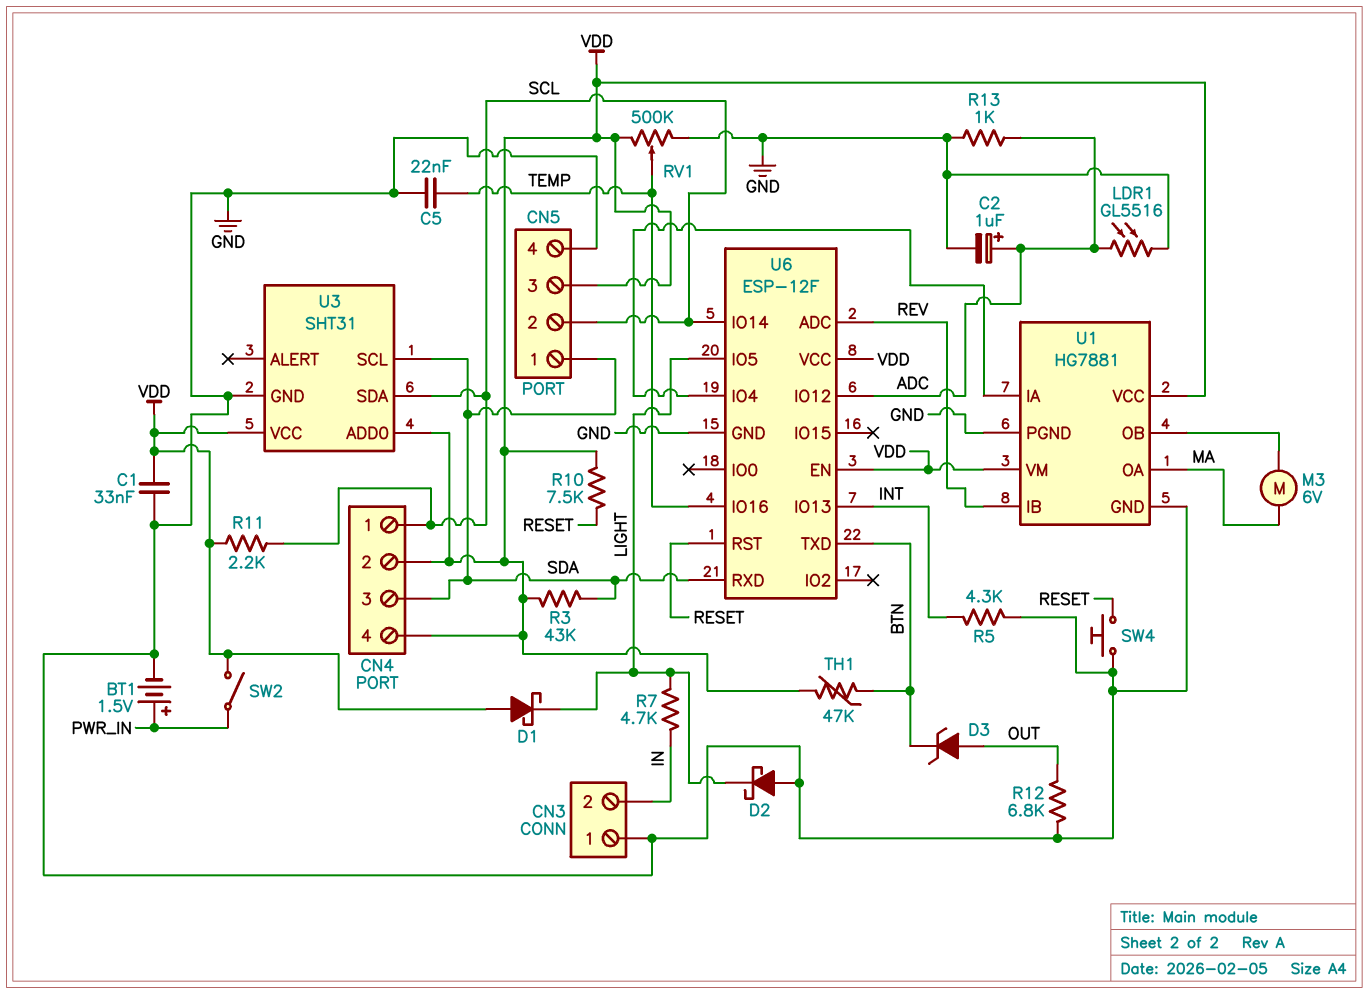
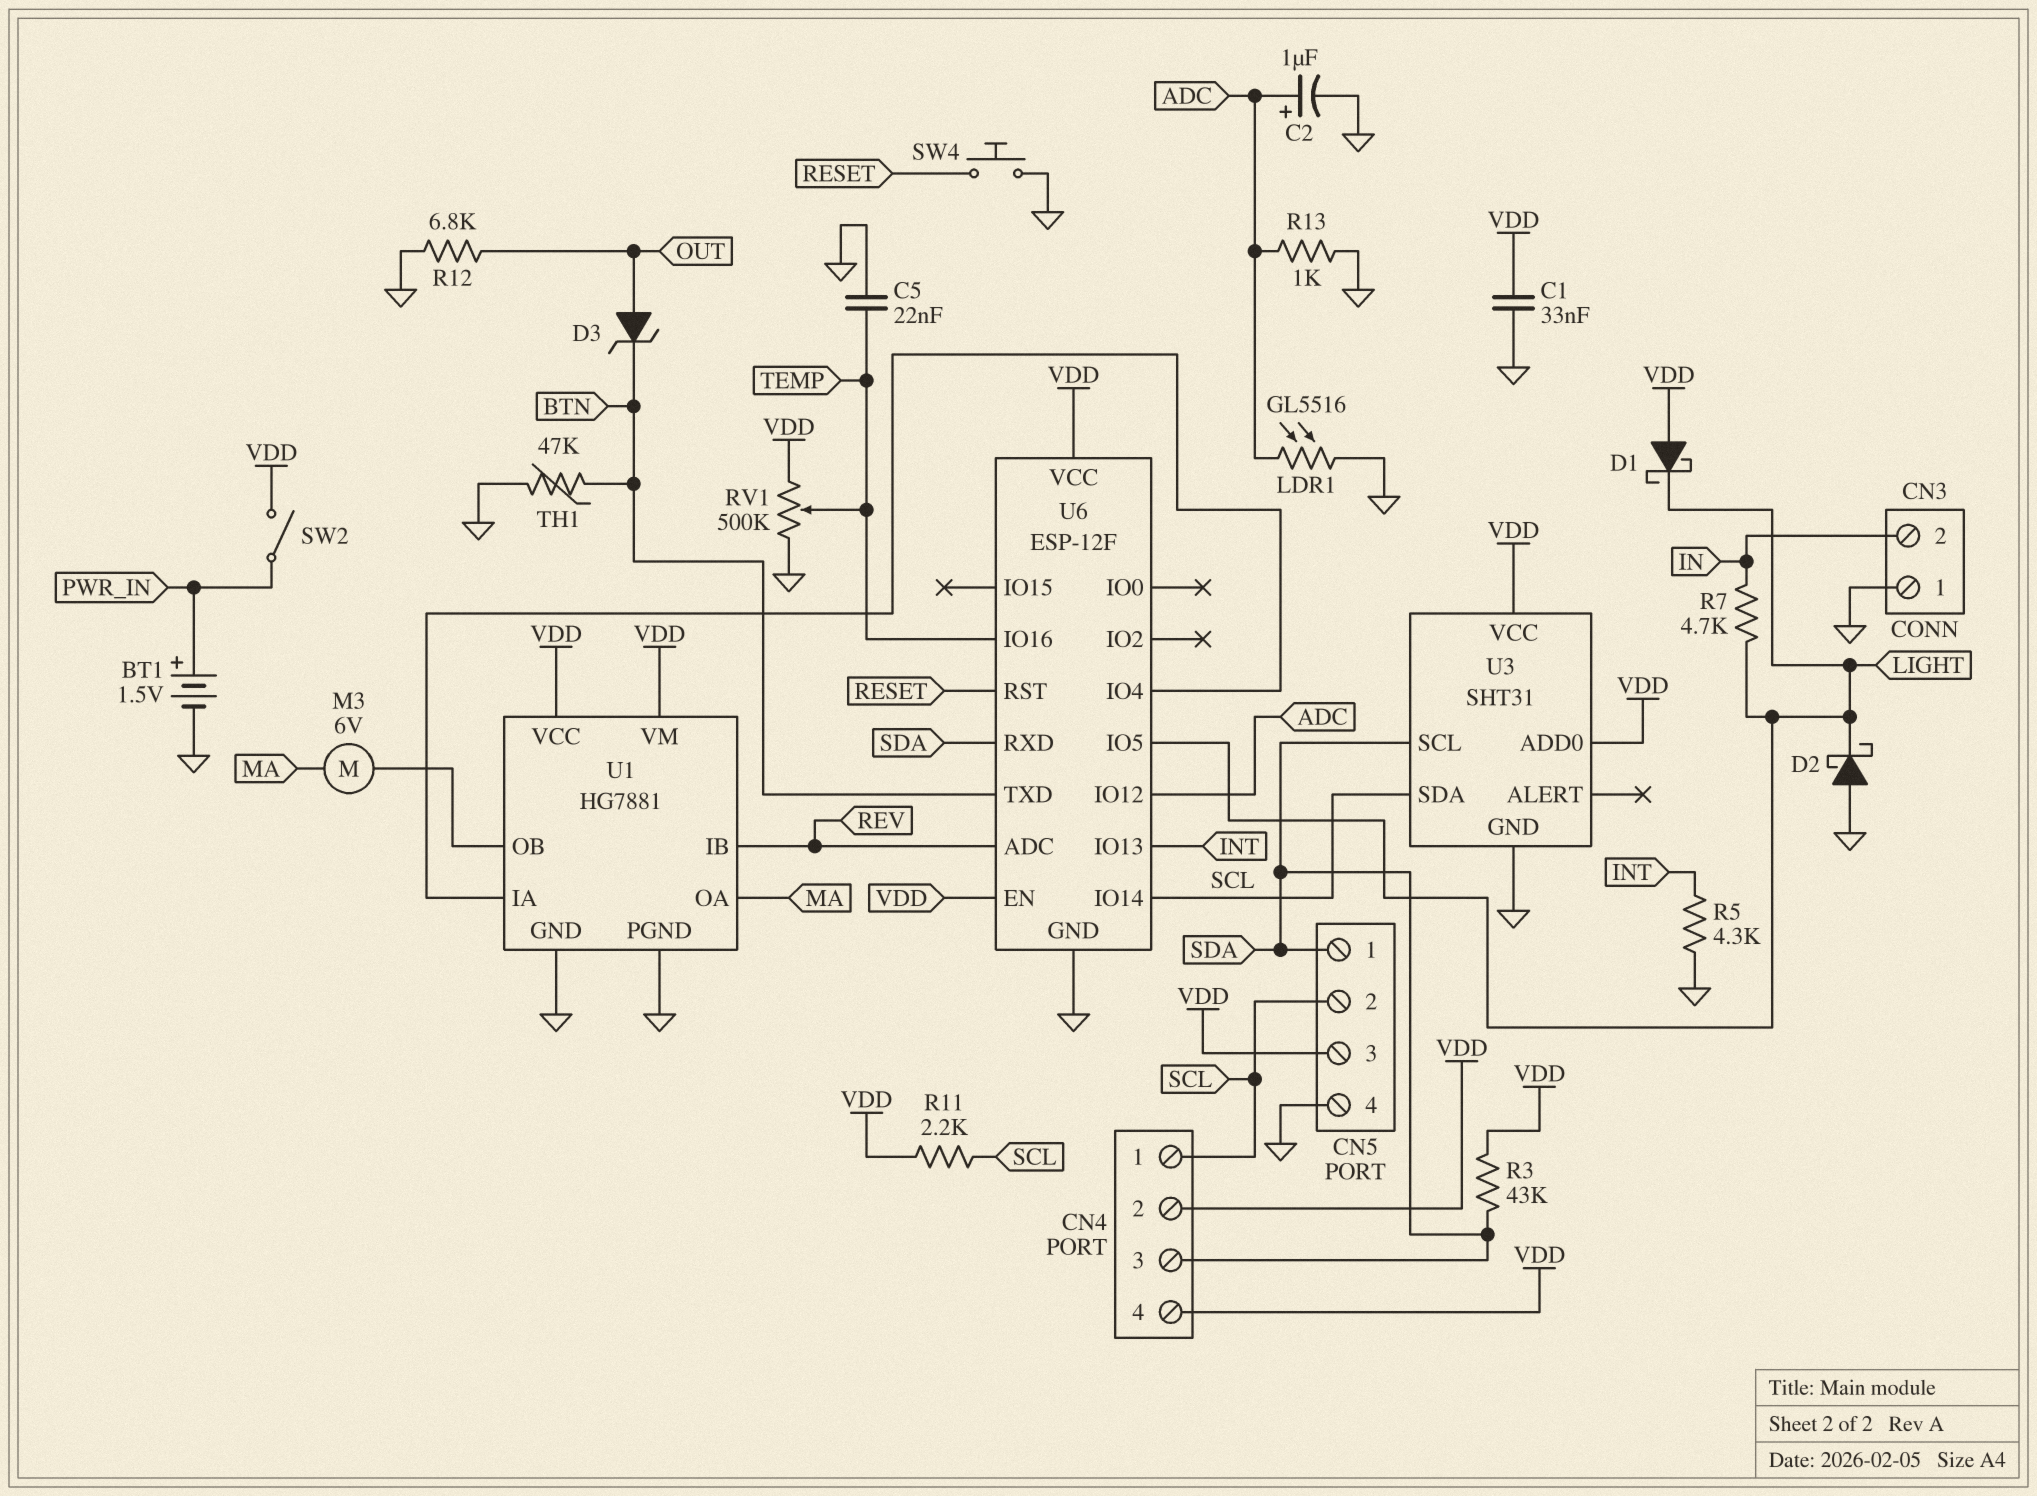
R10: 7.5k (RESET, VDD) -> none
TH1: 47k (BTN, VDD) -> 47k (BTN, GND)

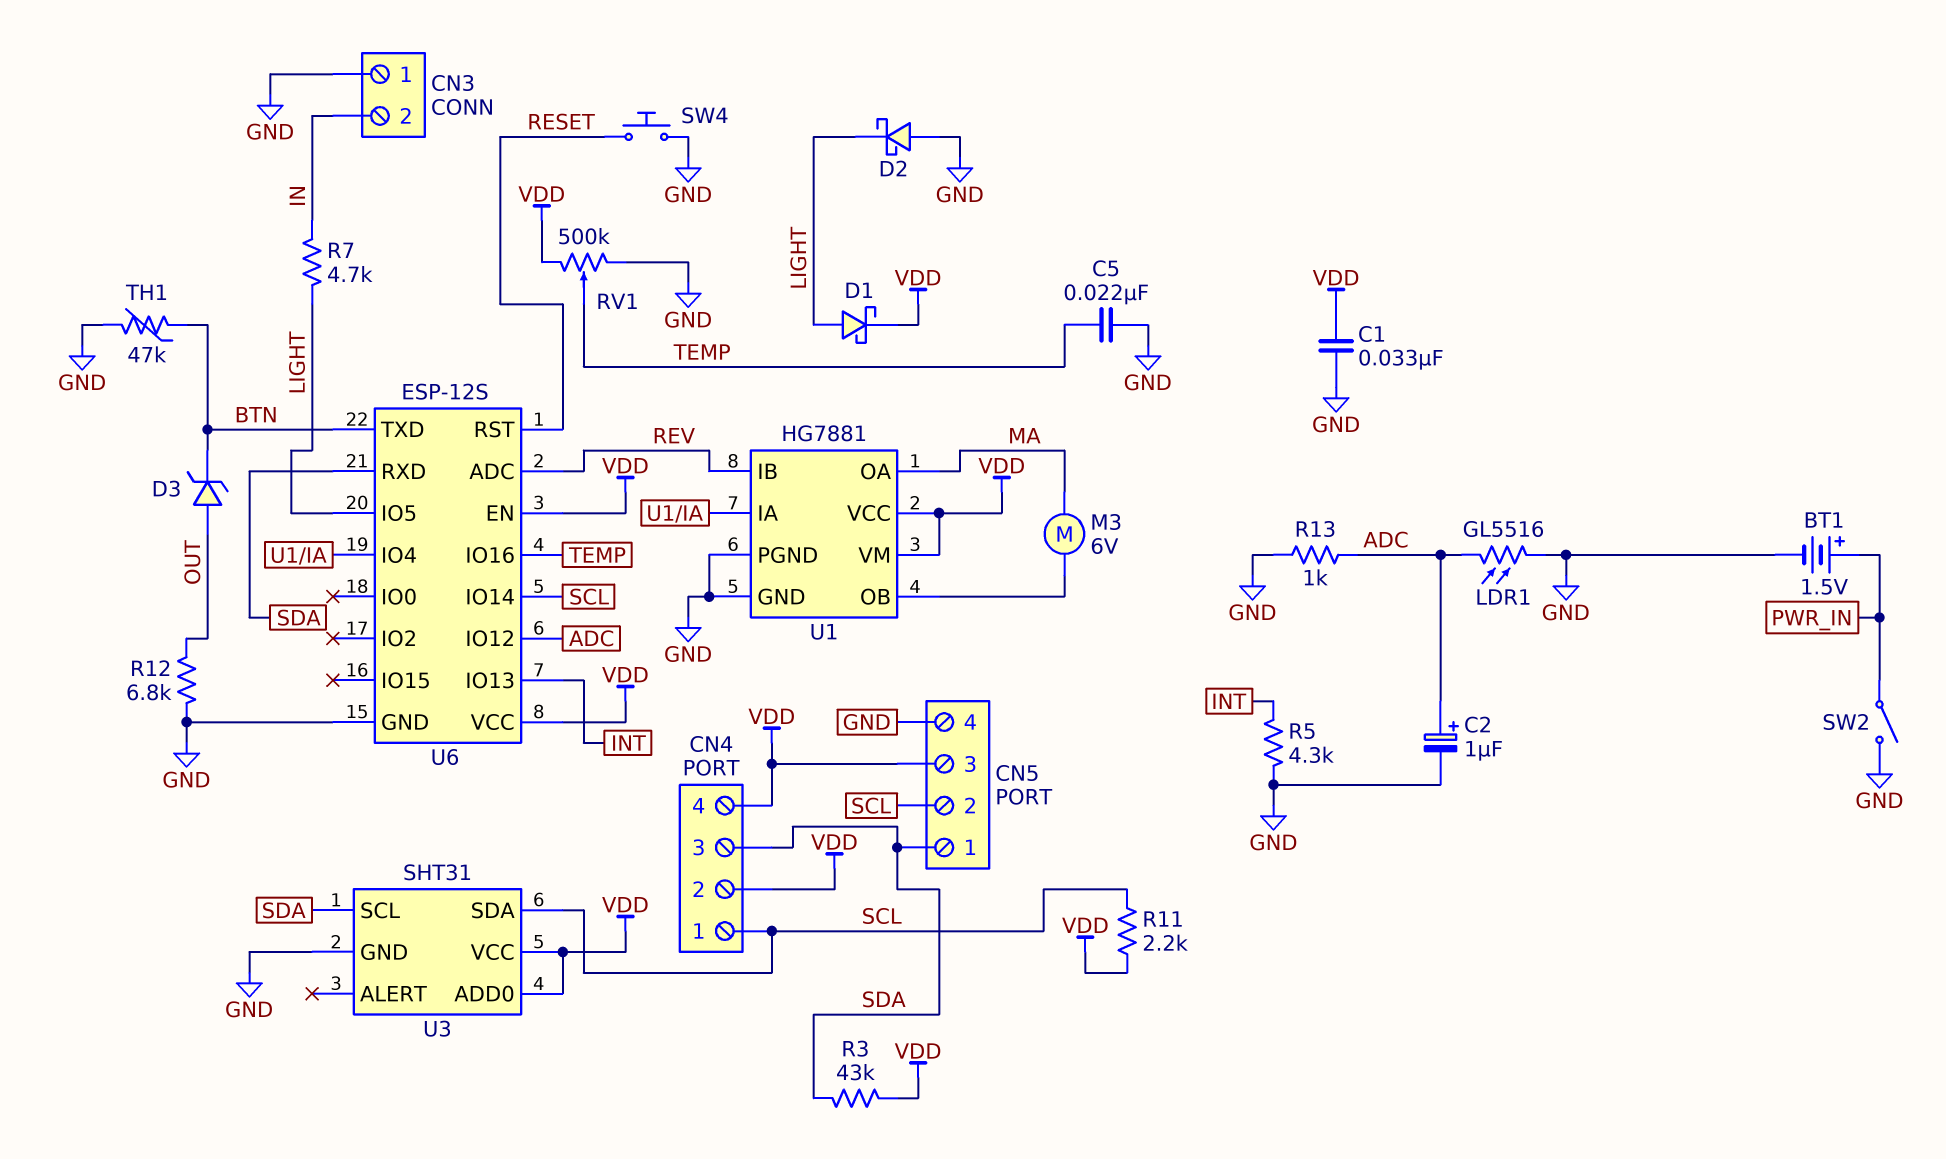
D1: schottky (A VDD, K LIGHT) -> schottky (A LIGHT, K VDD)
SW2: switch (PWR_IN, VDD) -> switch (GND, PWR_IN)
U6: ESP-12F -> ESP-12S

